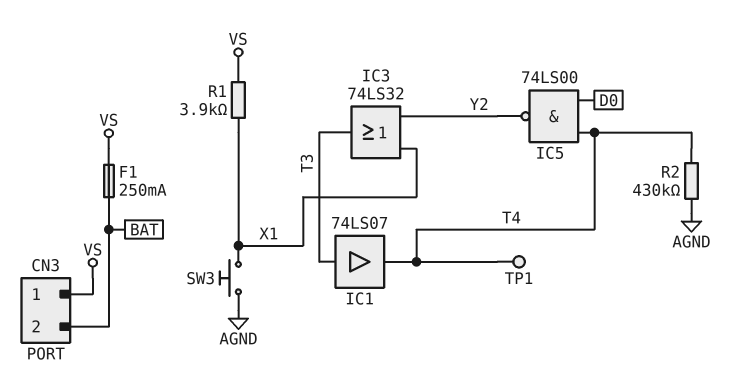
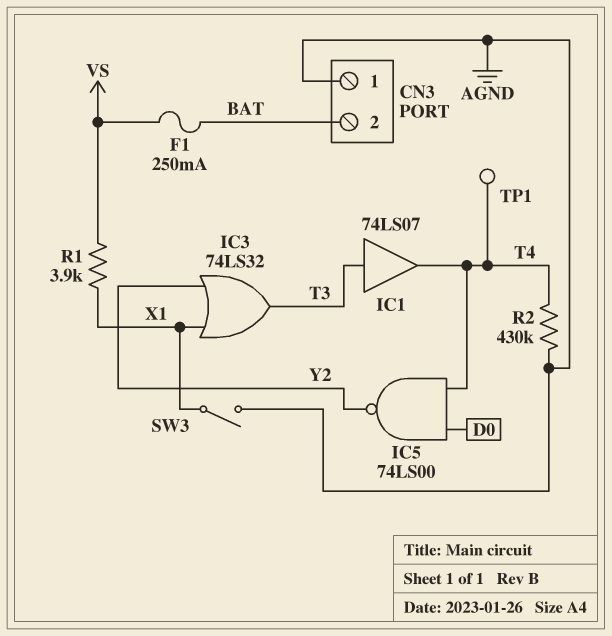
CN3 pin 1: VS -> AGND
SW3: button (AGND, X1) -> switch (AGND, X1)

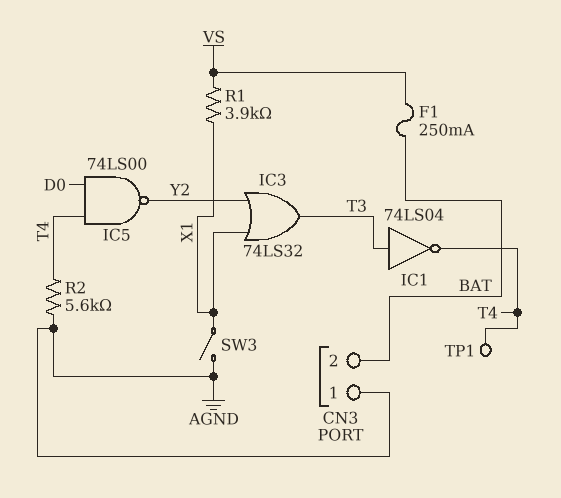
IC1: buffer 74LS07 (in T3, out T4) -> NOT 74LS04 (in T3, out T4)
R2: 430k (AGND, T4) -> 5.6k (AGND, T4)

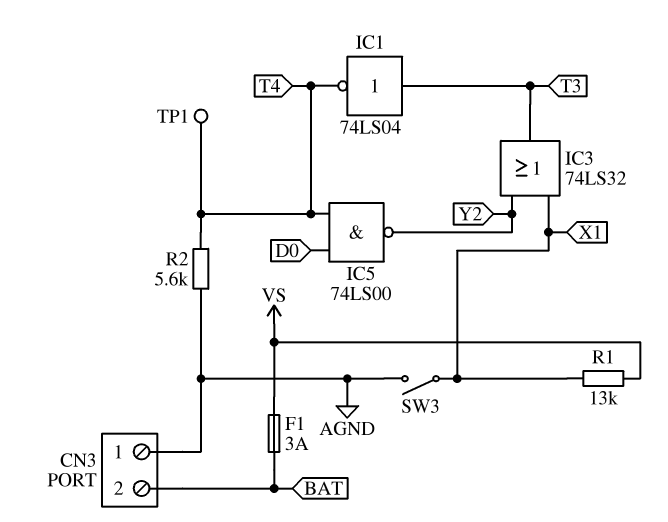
F1: 250mA (BAT, VS) -> 3A (BAT, VS)
R1: 3.9k (VS, X1) -> 13k (VS, X1)

